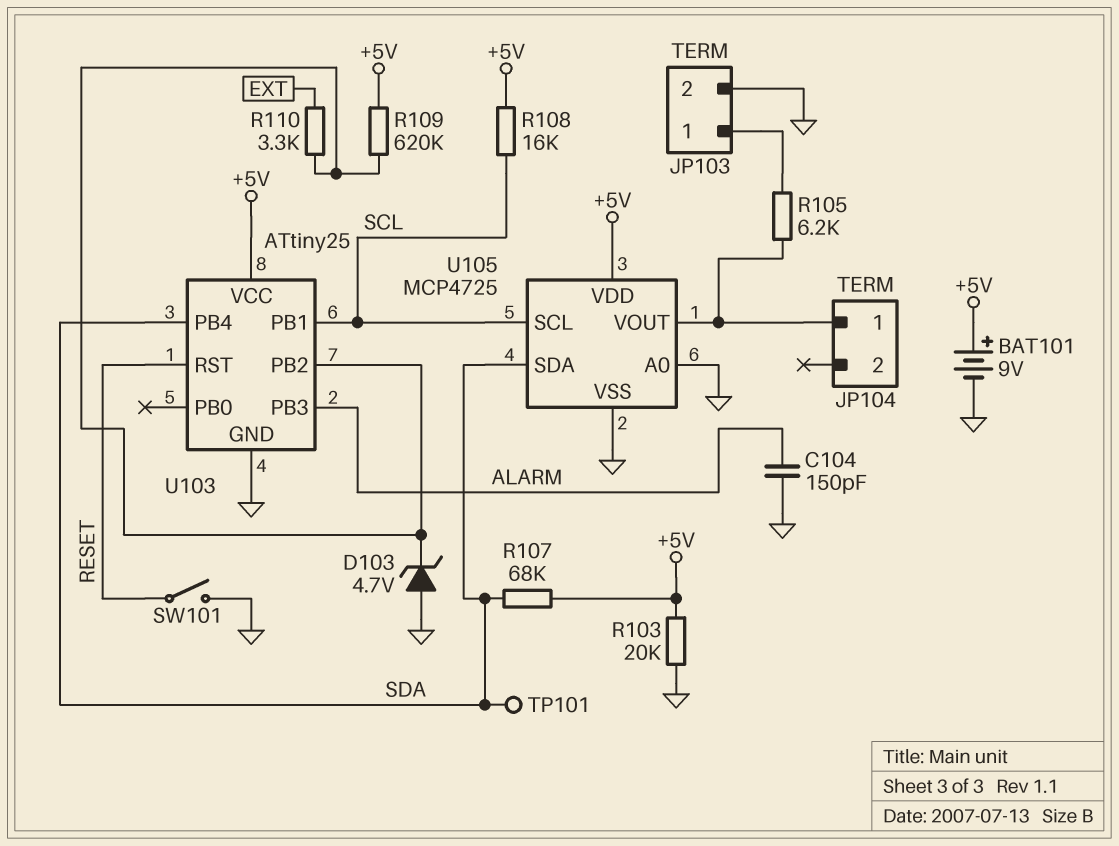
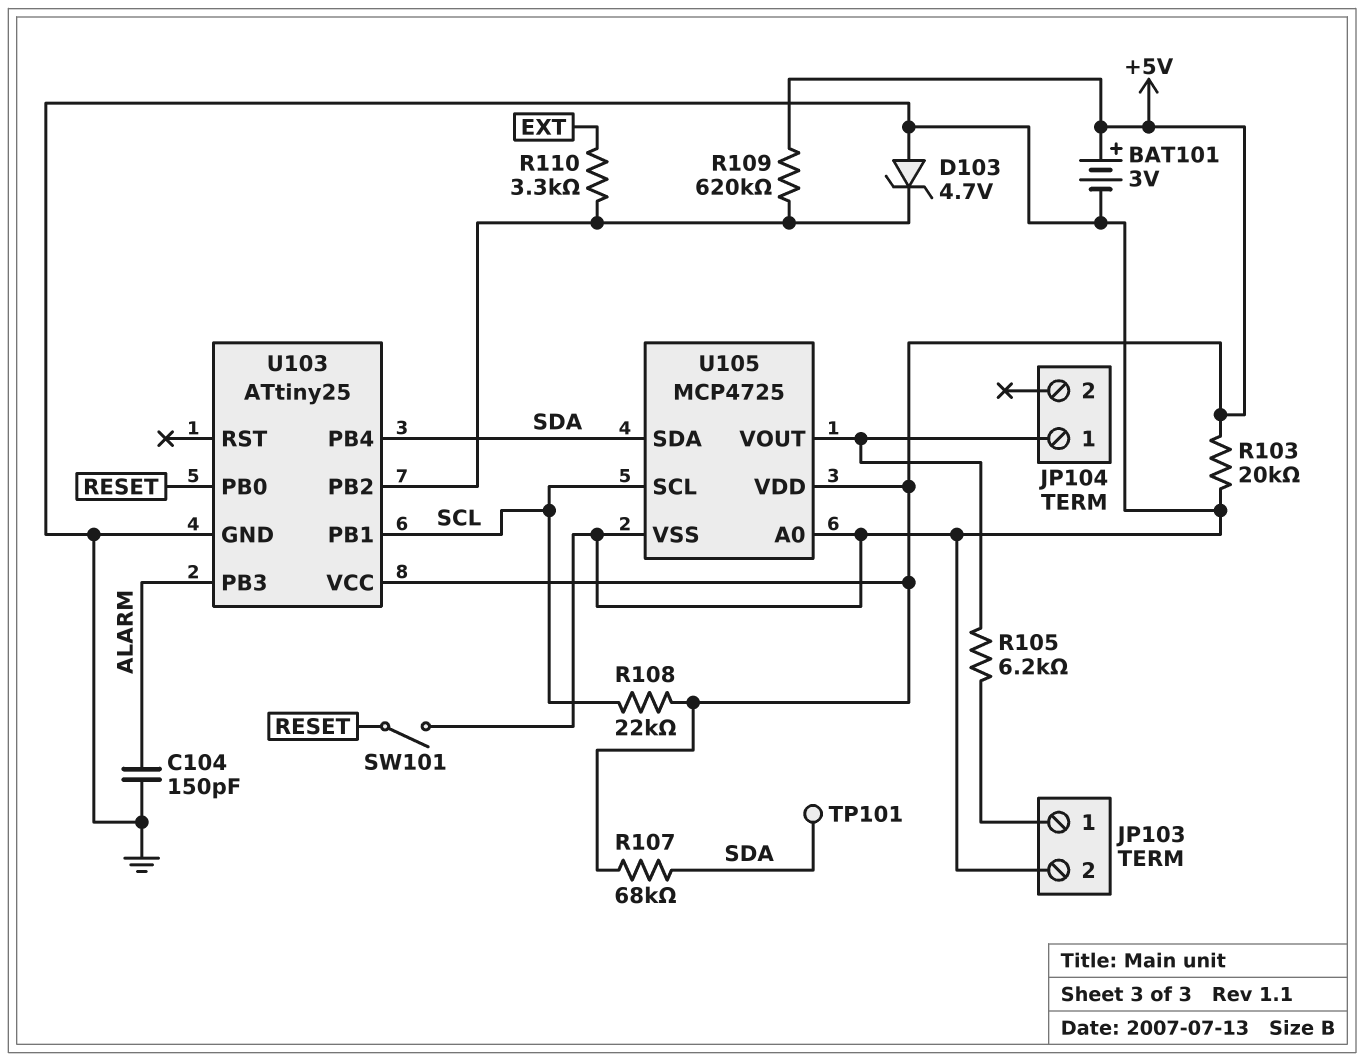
BAT101: 9V (plus +5V, minus GND) -> 3V (plus +5V, minus GND)
R108: 16k (+5V, SCL) -> 22k (+5V, SCL)
U103 pin PB0: none -> RESET
U103 pin RST: RESET -> none

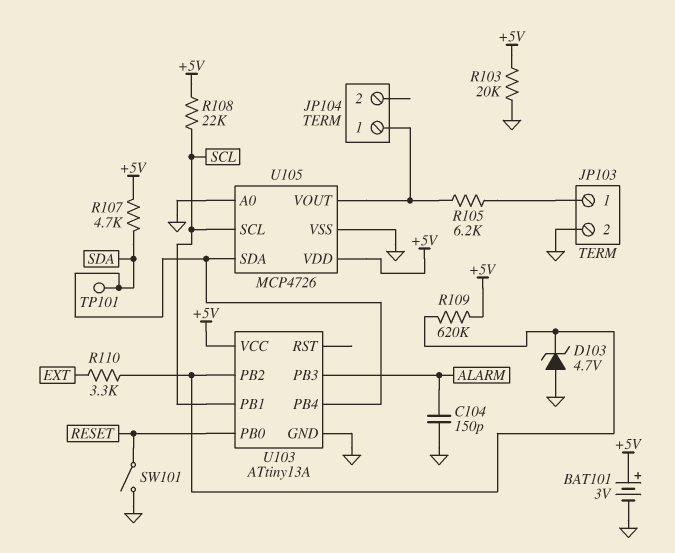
R107: 68k (+5V, SDA) -> 4.7k (+5V, SDA)
U103: ATtiny25 -> ATtiny13A
U105: MCP4725 -> MCP4726

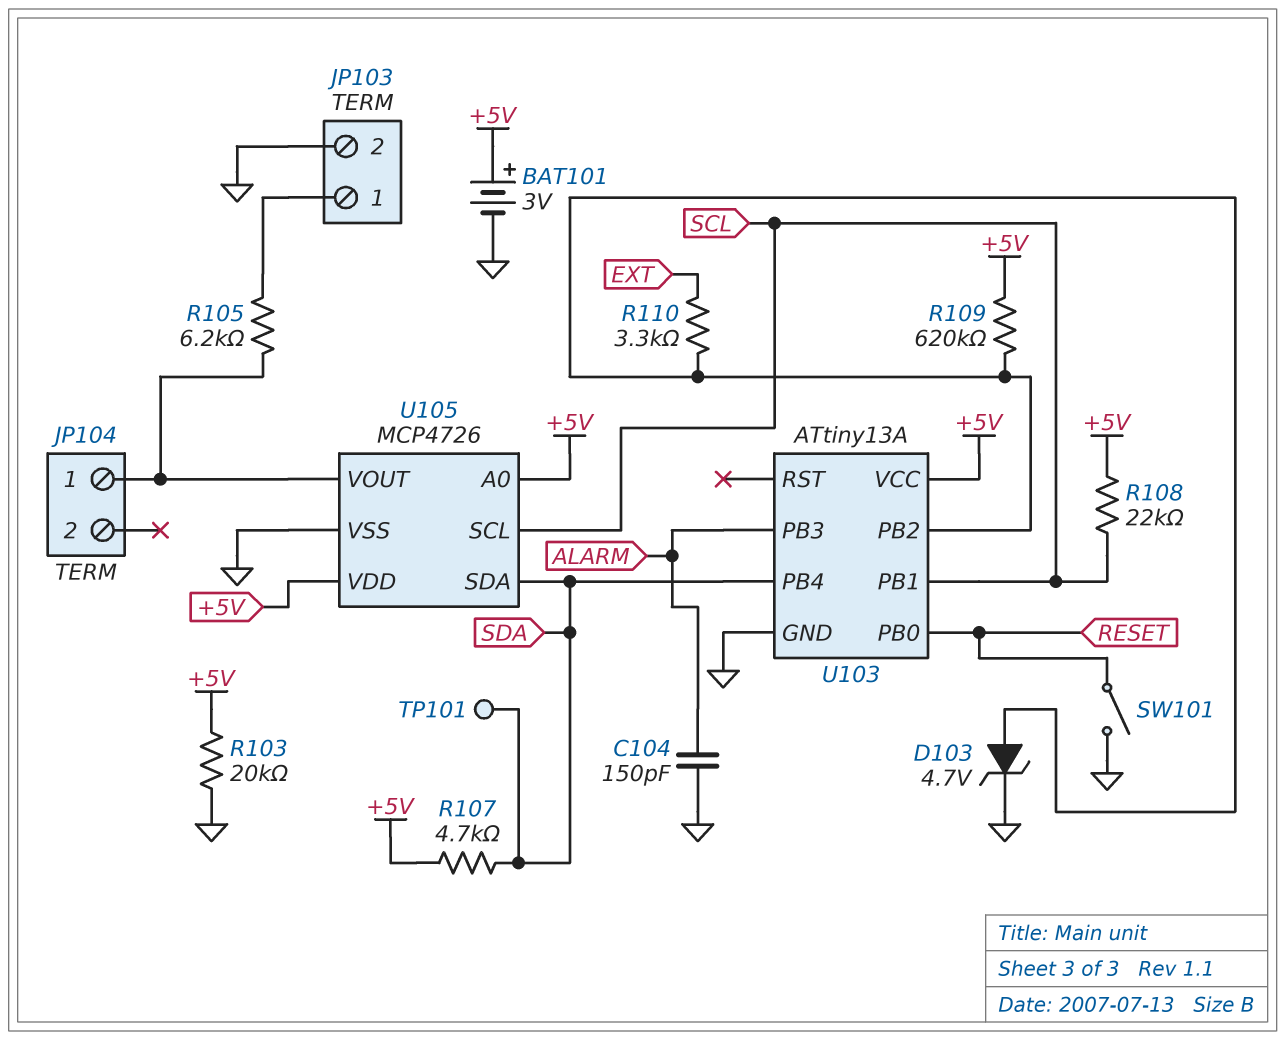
D103: zener 4.7V (A GND, K U103/PB2) -> zener 4.7V (A U103/PB2, K GND)
U105 pin A0: GND -> +5V

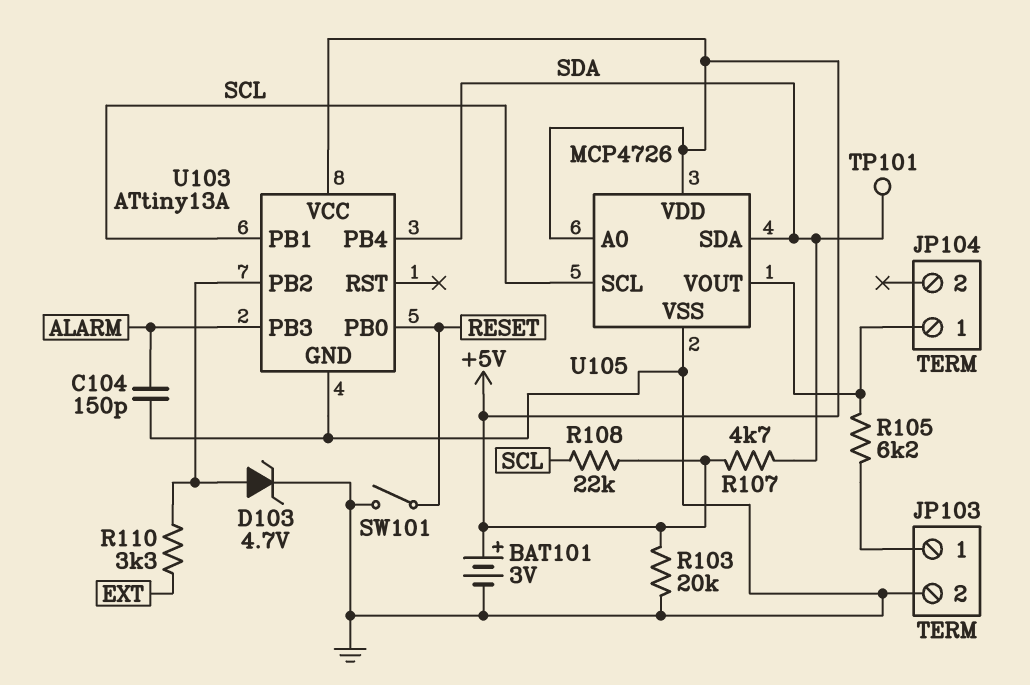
R109: 620k (+5V, U103/PB2) -> none

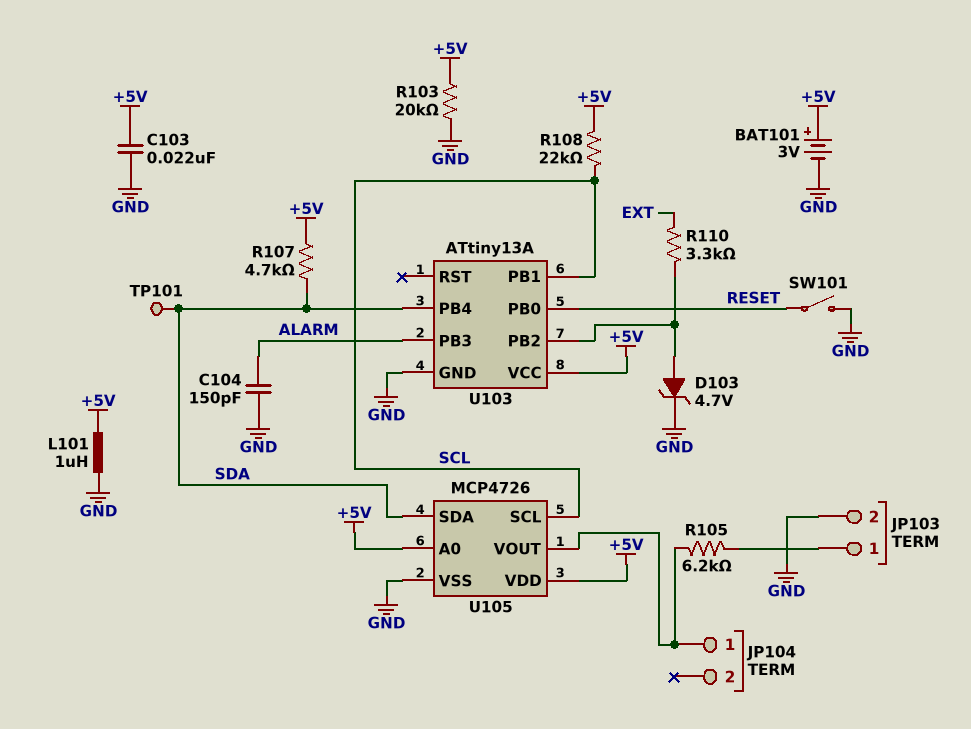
C103: none -> 22nF (+5V, GND)
L101: none -> 1uH (+5V, GND)

